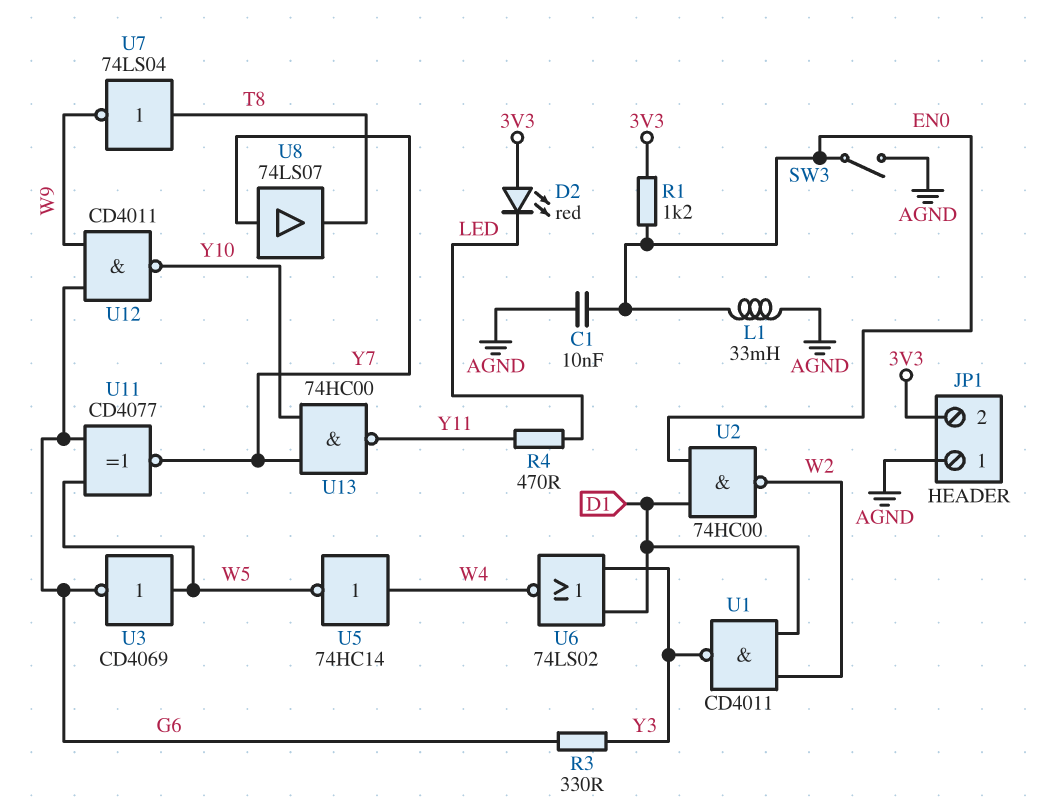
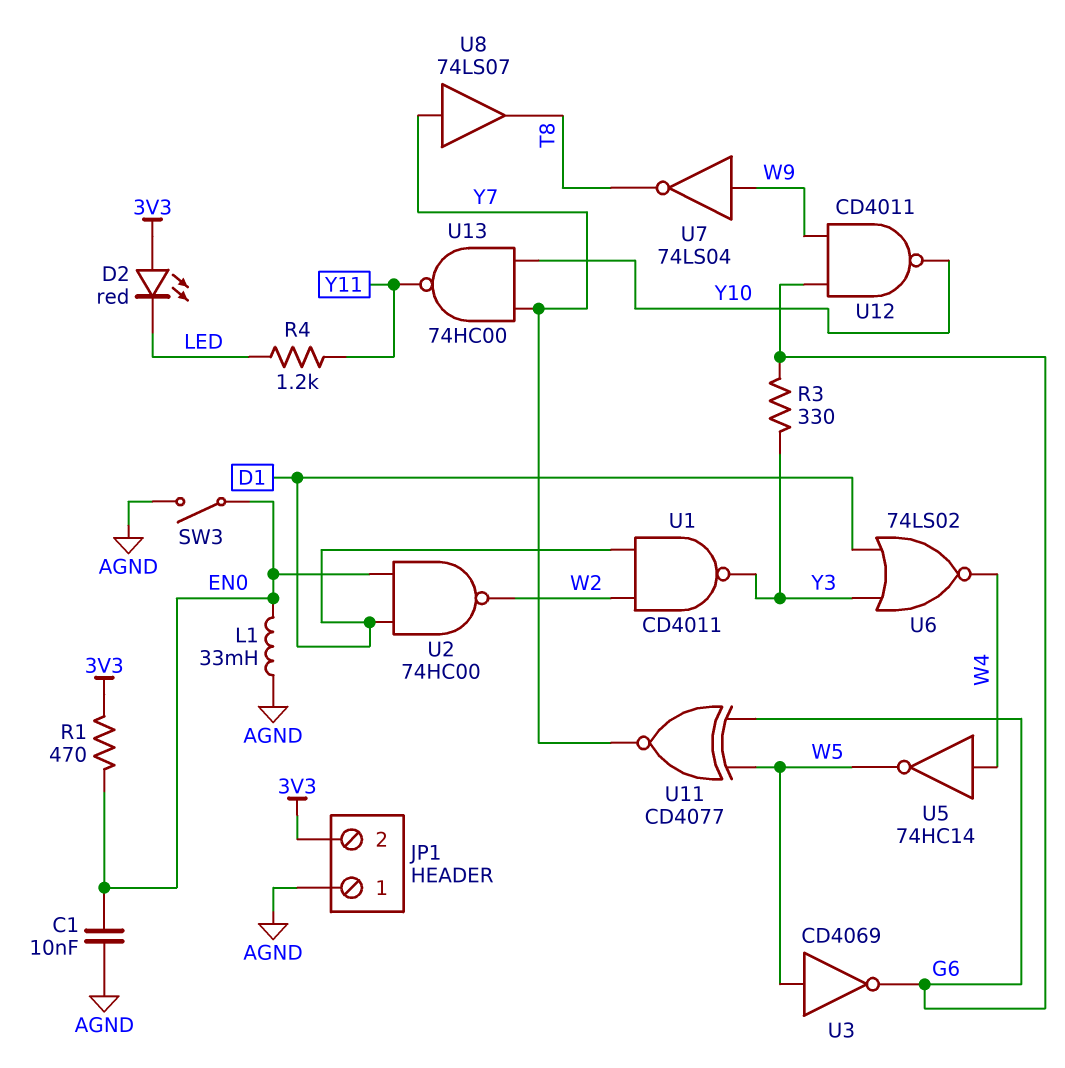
R1: 1.2k (3V3, EN0) -> 470 (3V3, EN0)
R4: 470 (LED, Y11) -> 1.2k (LED, Y11)
U7: NOT 74LS04 (in T8, out W9) -> NOT 74LS04 (in W9, out T8)

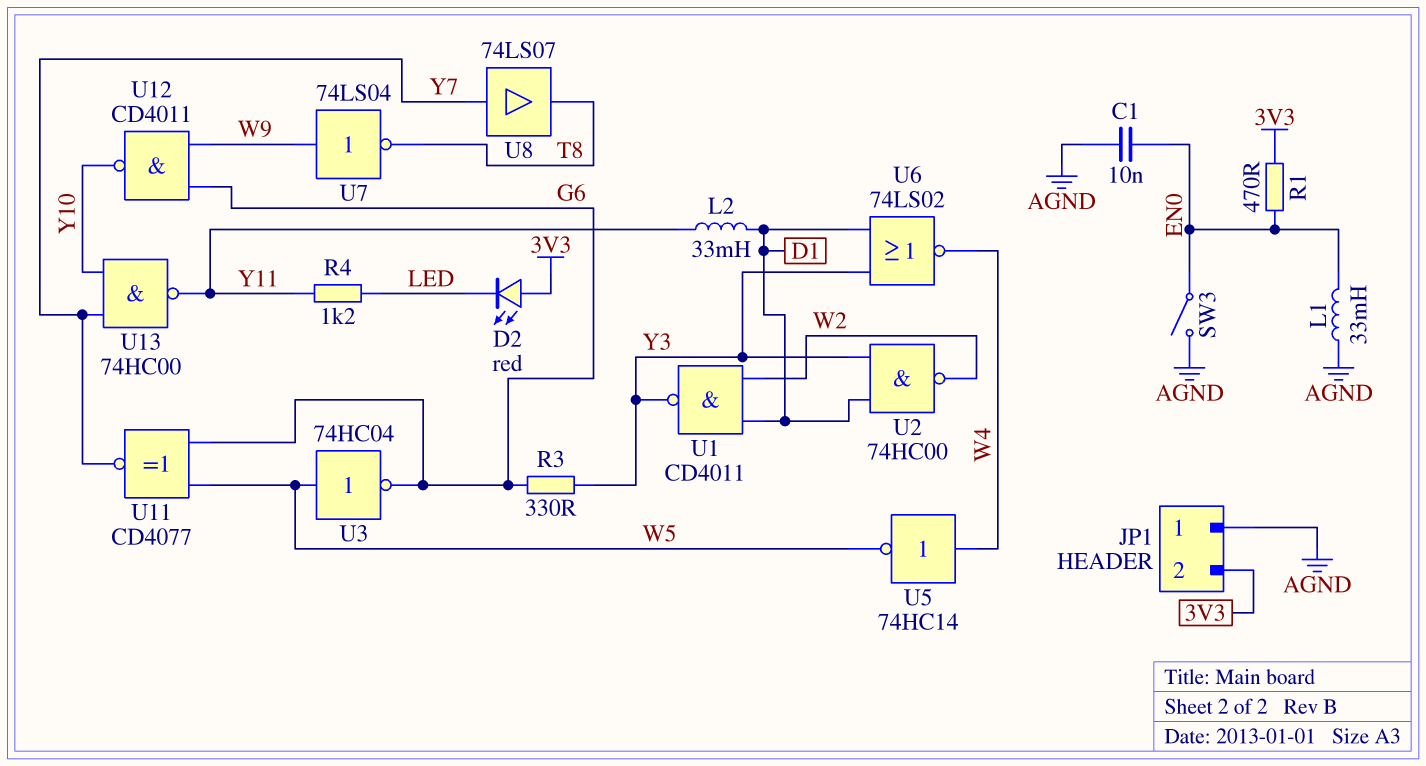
L2: none -> 33mH (D1, Y11)
U2: NAND 74HC00 (in D1, in EN0, out W2) -> NAND 74HC00 (in D1, in Y3, out W2)
U3: NOT CD4069 (in W5, out G6) -> NOT 74HC04 (in W5, out G6)

